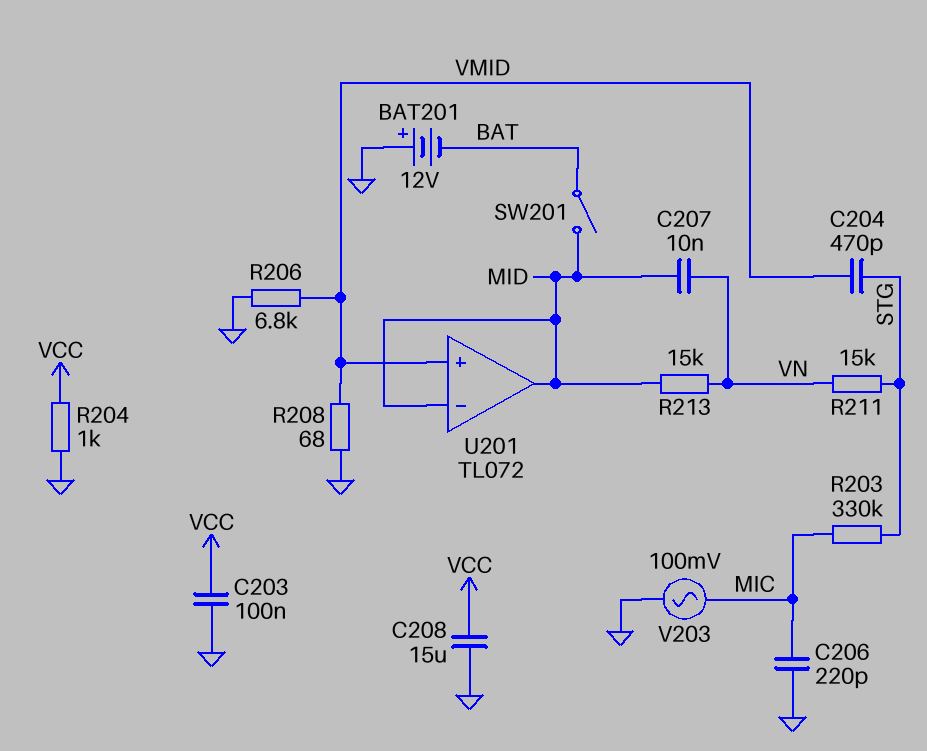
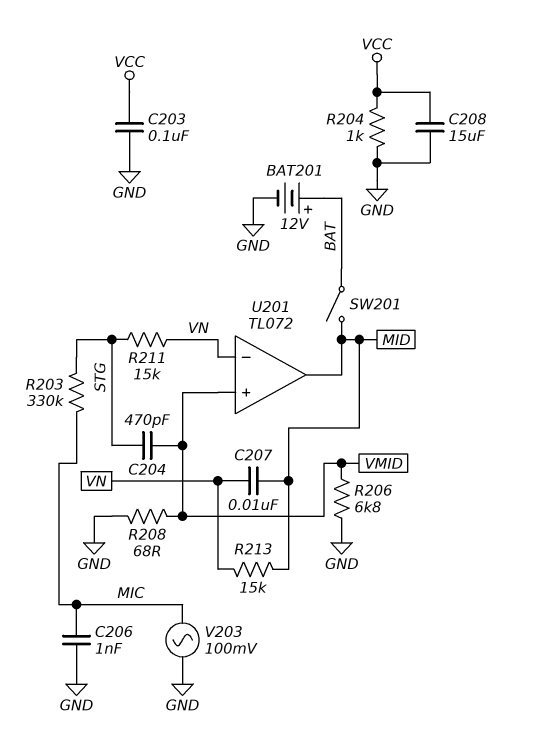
BAT201: 12V (plus GND, minus BAT) -> 12V (plus BAT, minus GND)
C206: 220pF (GND, MIC) -> 1nF (GND, MIC)
U201 pin in-: MID -> VN

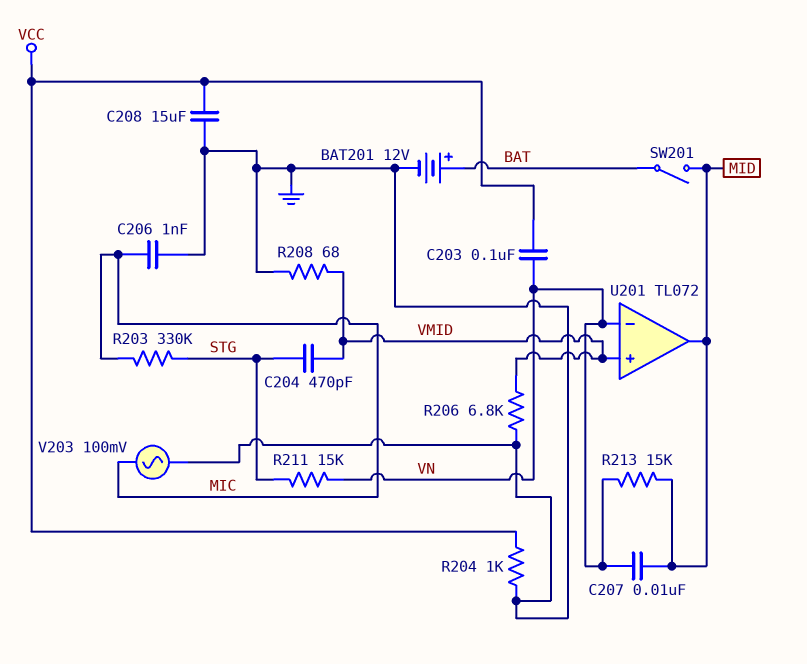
C203: 100nF (GND, VCC) -> 100nF (VCC, VN)

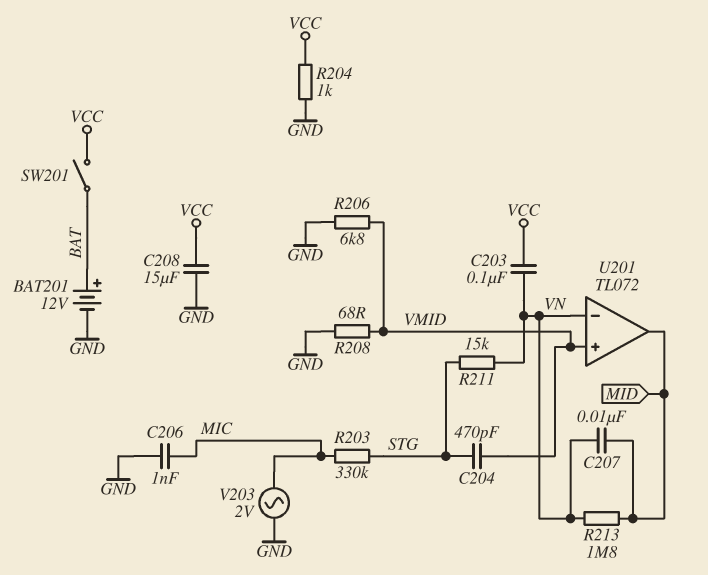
R213: 15k (MID, VN) -> 1.8M (MID, VN)
SW201: switch (BAT, MID) -> switch (BAT, VCC)
V203: AC 100mV (GND, MIC) -> AC 2V (GND, MIC)

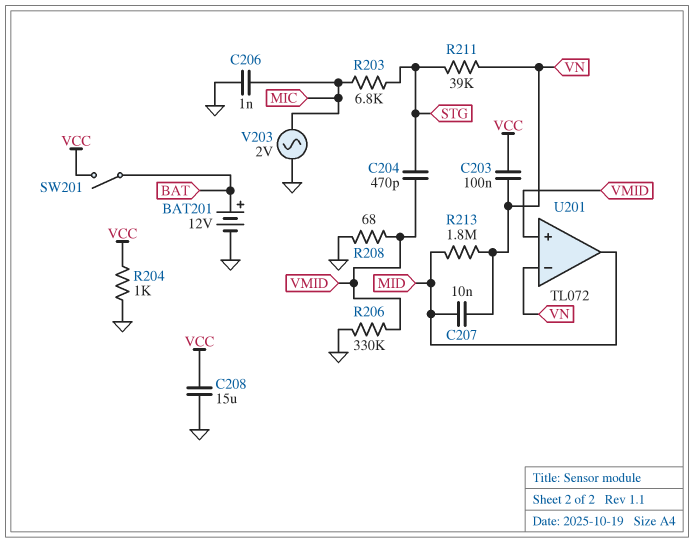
R203: 330k (MIC, STG) -> 6.8k (MIC, STG)
R206: 6.8k (GND, VMID) -> 330k (GND, VMID)
R211: 15k (STG, VN) -> 39k (STG, VN)

